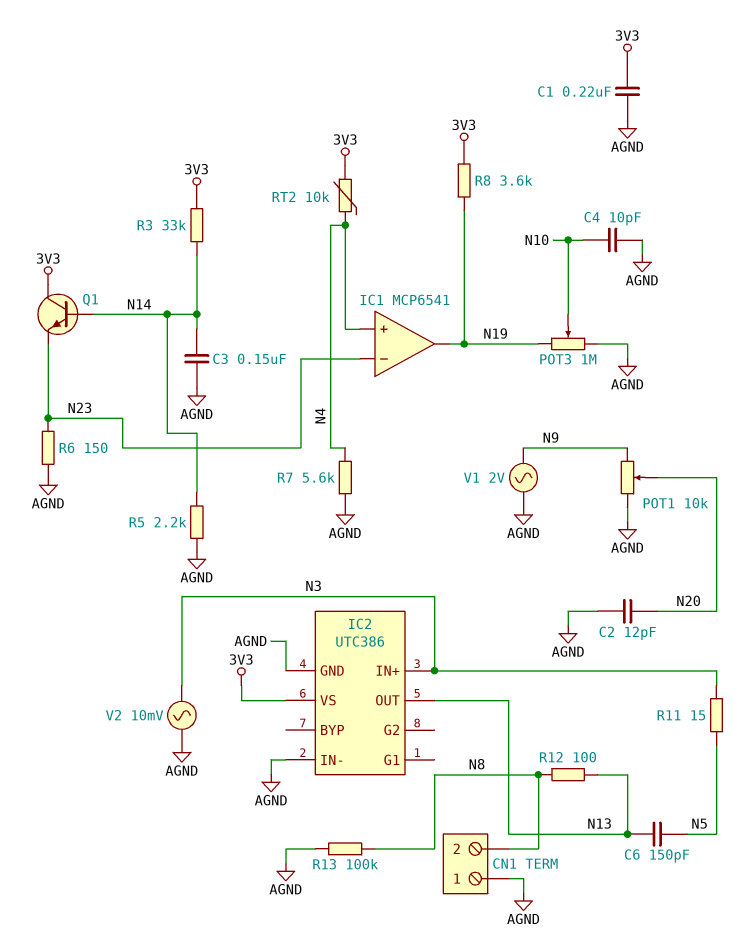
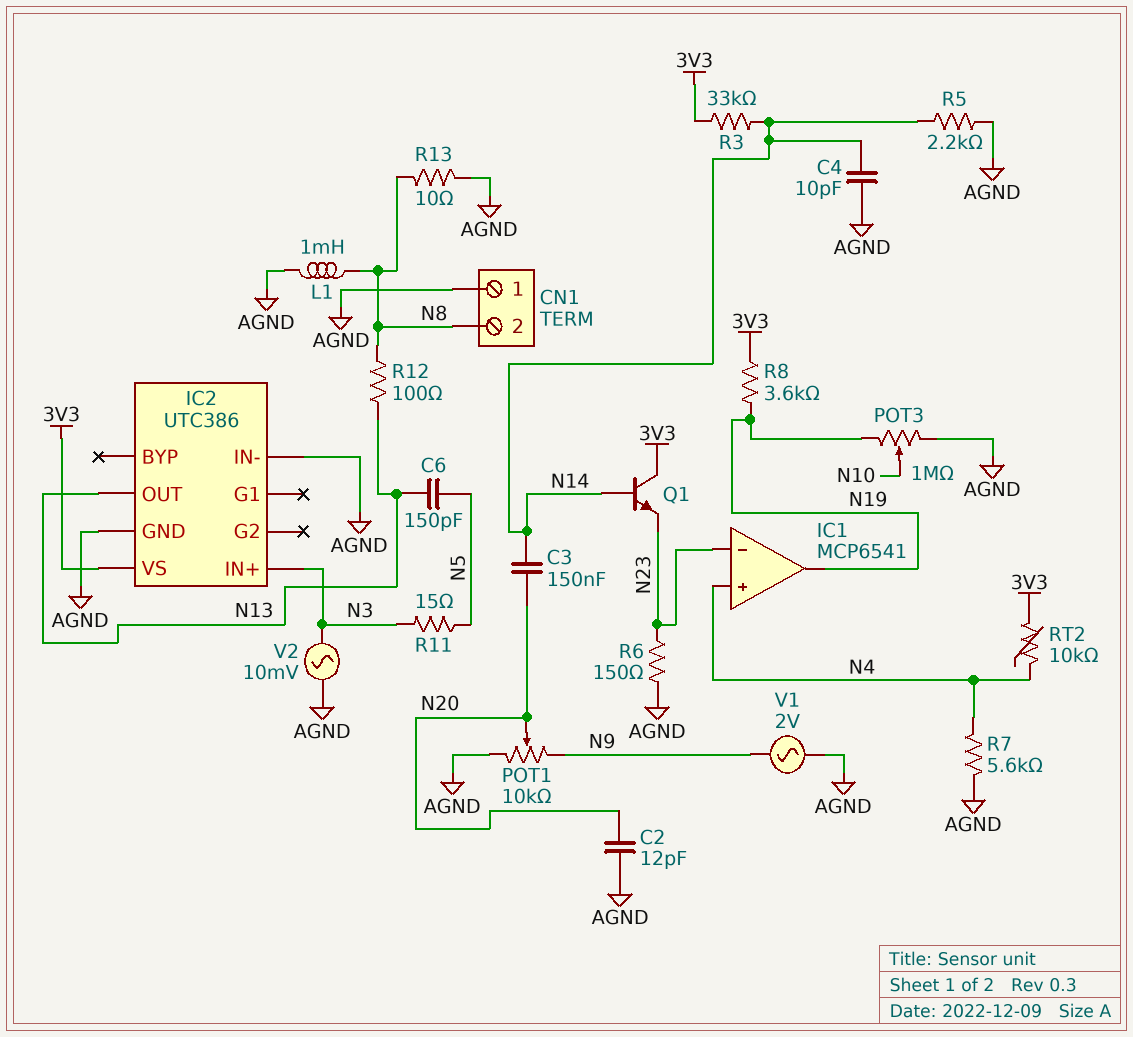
C1: 220nF (3V3, AGND) -> none
C3: 150nF (AGND, N14) -> 150nF (N14, N20)
C4: 10pF (AGND, N10) -> 10pF (AGND, N14)
L1: none -> 1mH (AGND, N8)
R13: 100k (AGND, N8) -> 10 (AGND, N8)

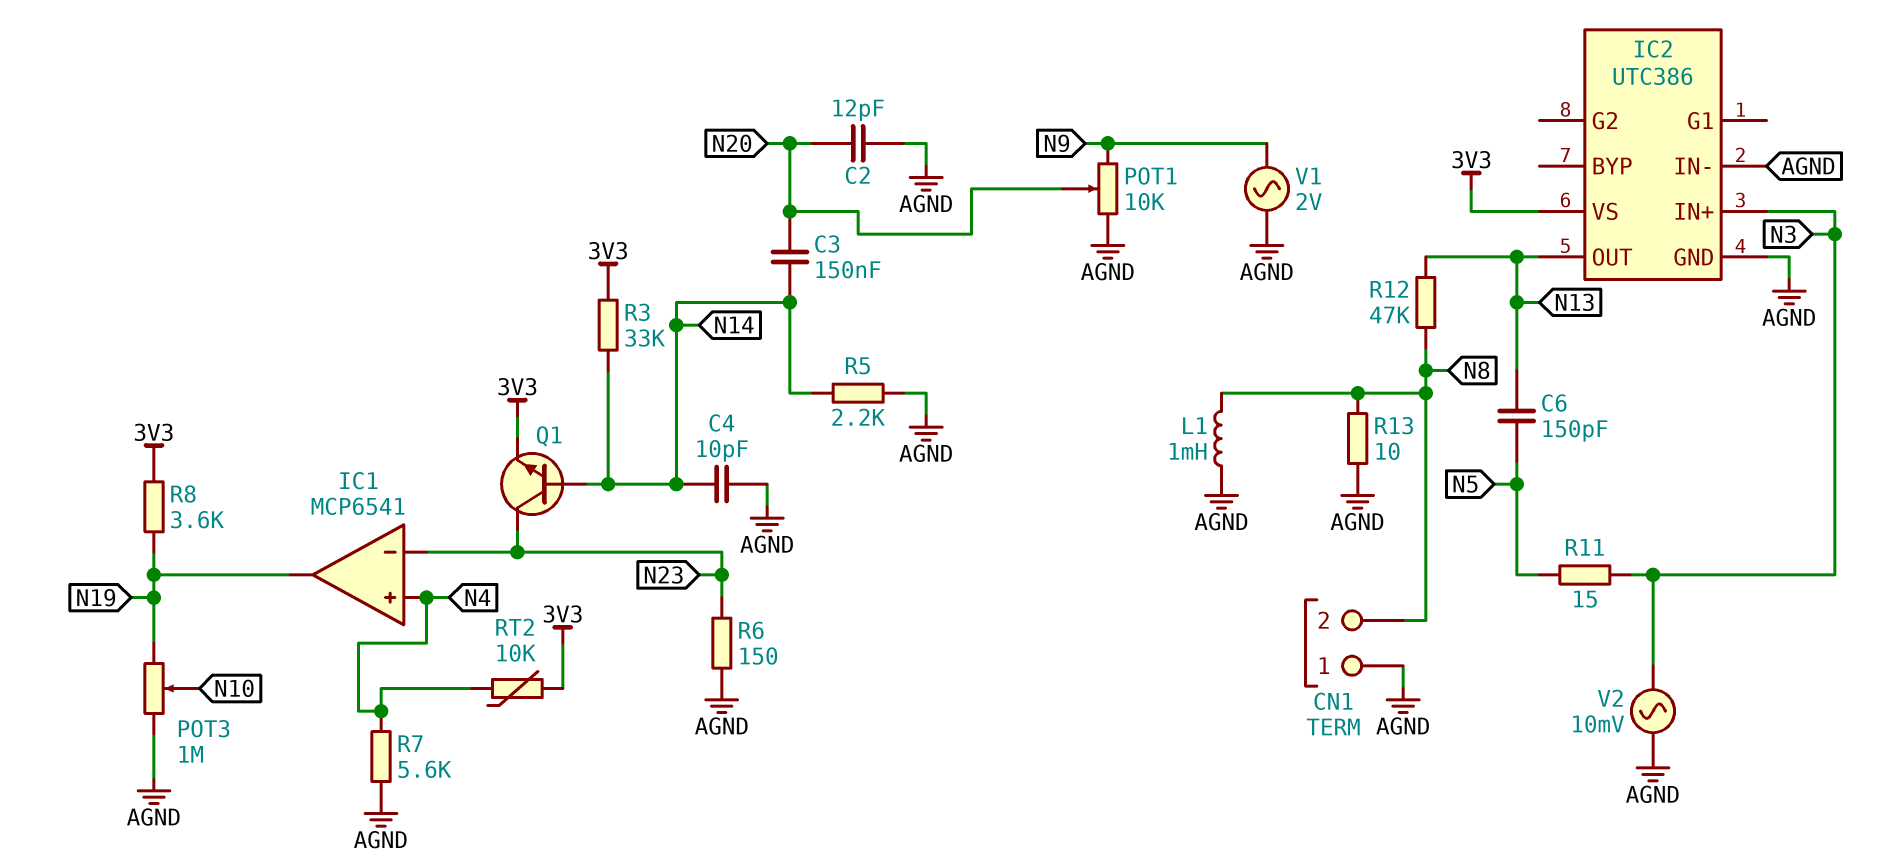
Q1: NPN (B N14, C 3V3, E N23) -> NPN (B N14, C N23, E 3V3)
R12: 100 (N8, N13) -> 47k (N8, N13)

